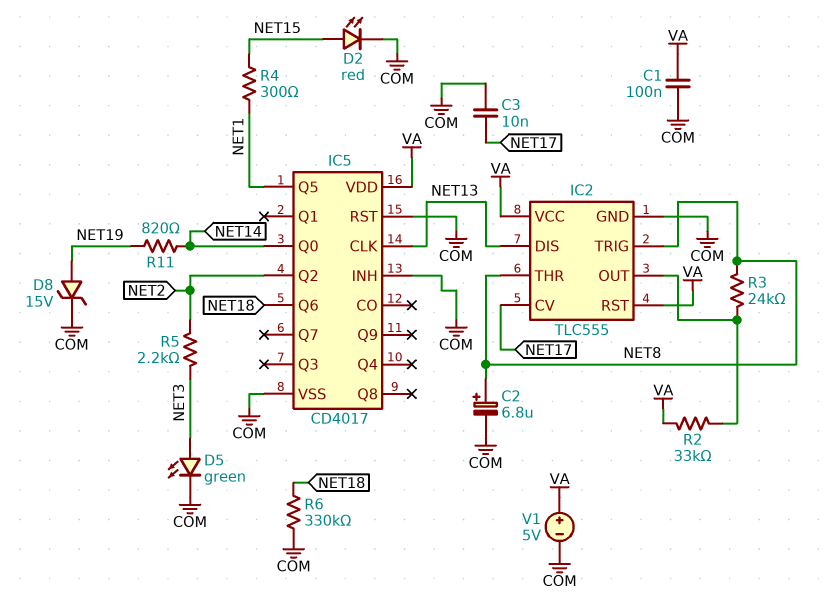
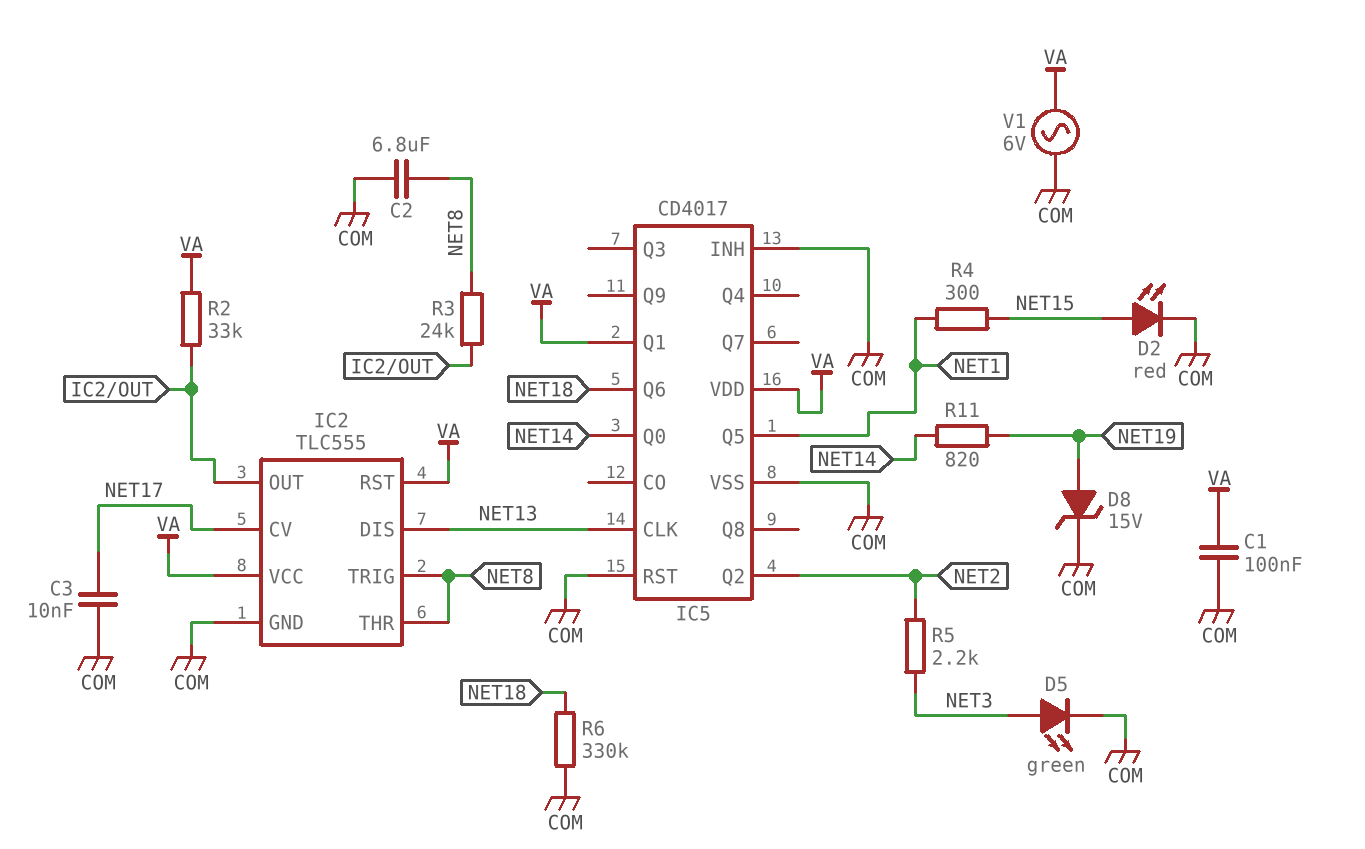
C2: 6.8uF (plus NET8, minus COM) -> 6.8uF (COM, NET8)
IC5 pin Q1: none -> VA
V1: 5V (plus VA, minus COM) -> AC 6V (COM, VA)

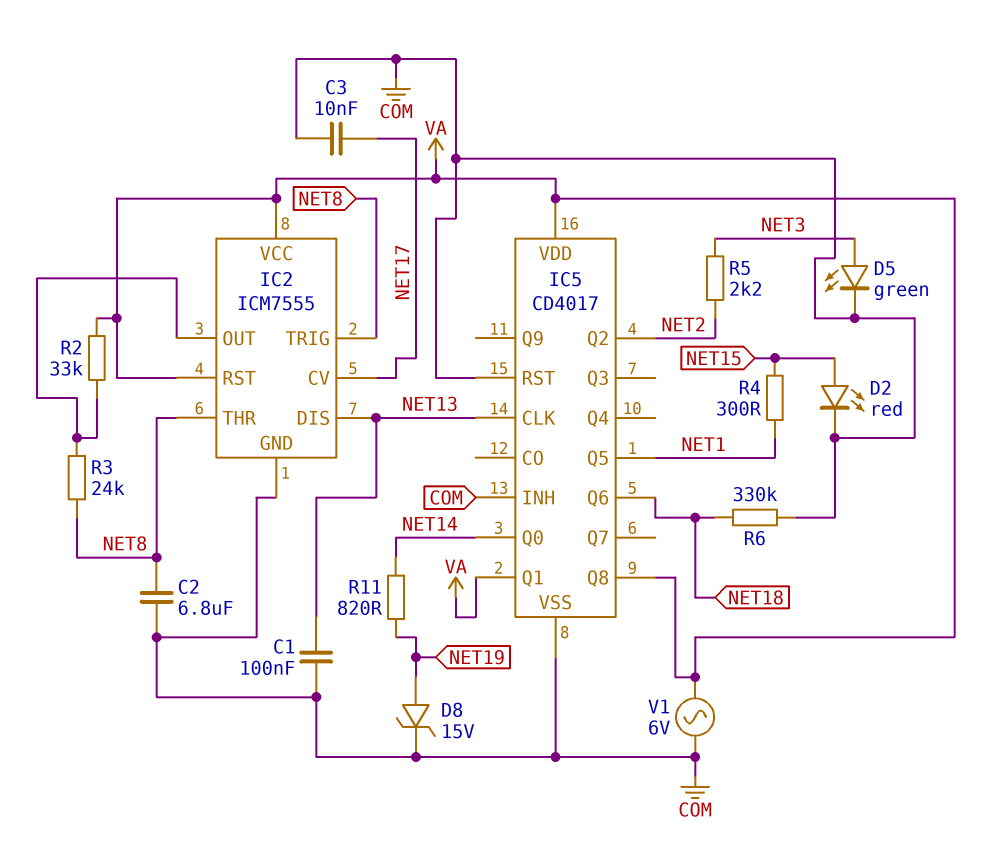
C1: 100nF (COM, VA) -> 100nF (COM, NET13)
IC2: TLC555 -> ICM7555
IC5 pin Q8: none -> VA

